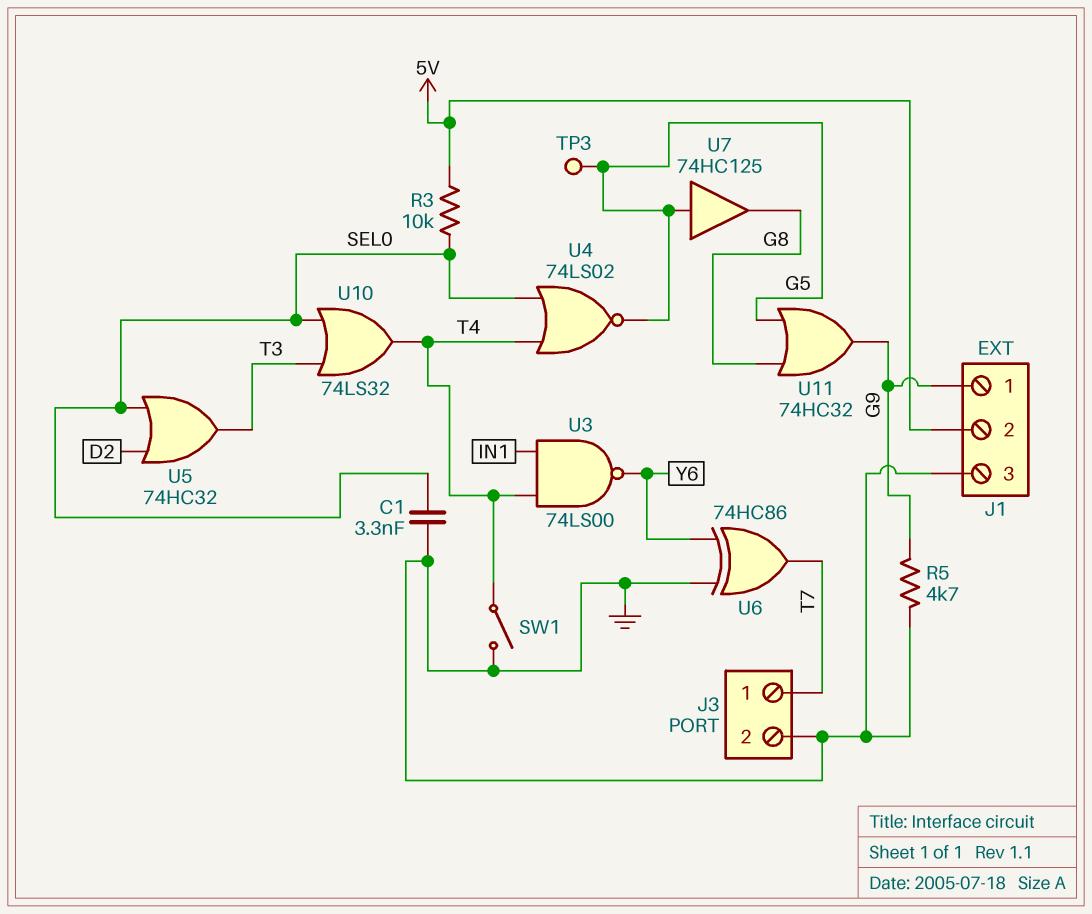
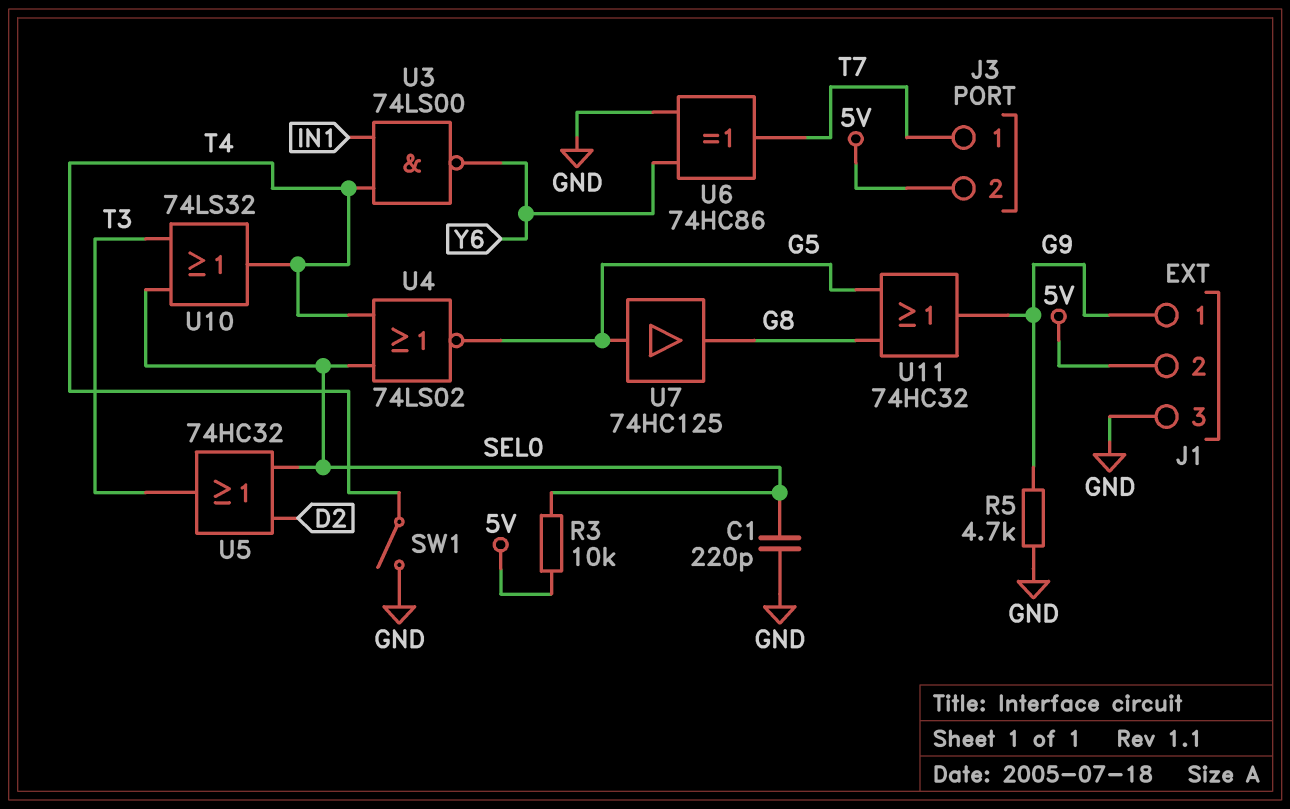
C1: 3.3nF (GND, SEL0) -> 220pF (GND, SEL0)
J3 pin 2: GND -> 5V
TP3: test point (G5) -> none

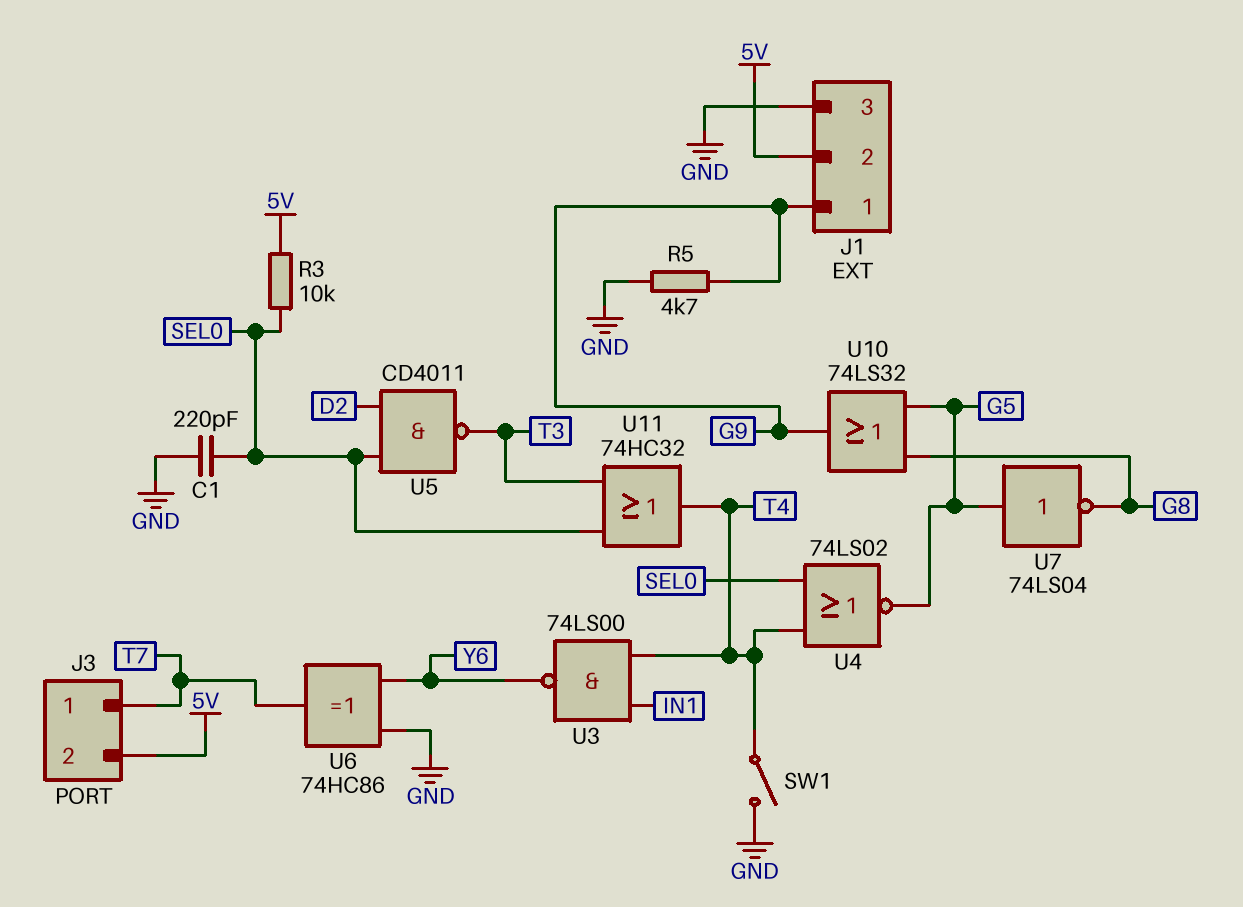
U5: OR 74HC32 (in D2, in SEL0, out T3) -> NAND CD4011 (in D2, in SEL0, out T3)
U7: buffer 74HC125 (in G5, out G8) -> NOT 74LS04 (in G5, out G8)
U10: OR 74LS32 (in SEL0, in T3, out T4) -> OR 74LS32 (in G5, in G8, out G9)
U11: OR 74HC32 (in G5, in G8, out G9) -> OR 74HC32 (in SEL0, in T3, out T4)

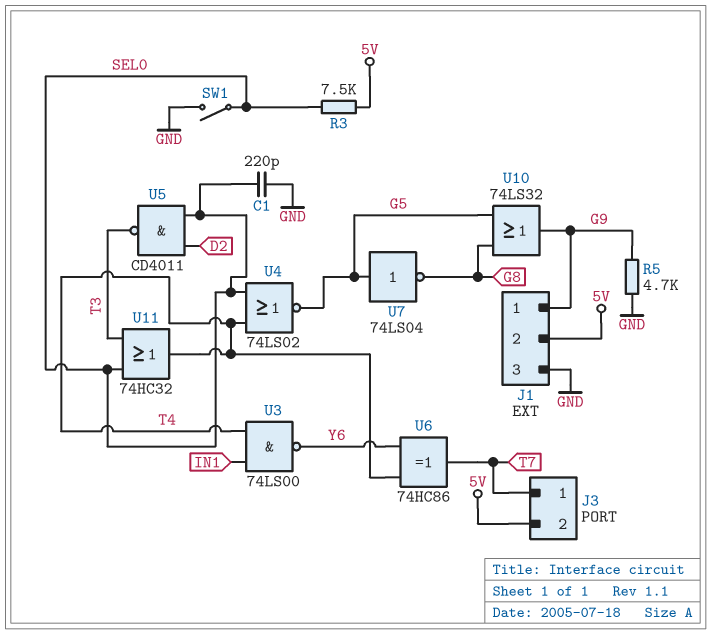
R3: 10k (5V, SEL0) -> 7.5k (5V, SEL0)
SW1: switch (GND, T4) -> switch (GND, SEL0)
U6: XOR 74HC86 (in GND, in Y6, out T7) -> XOR 74HC86 (in T4, in Y6, out T7)

